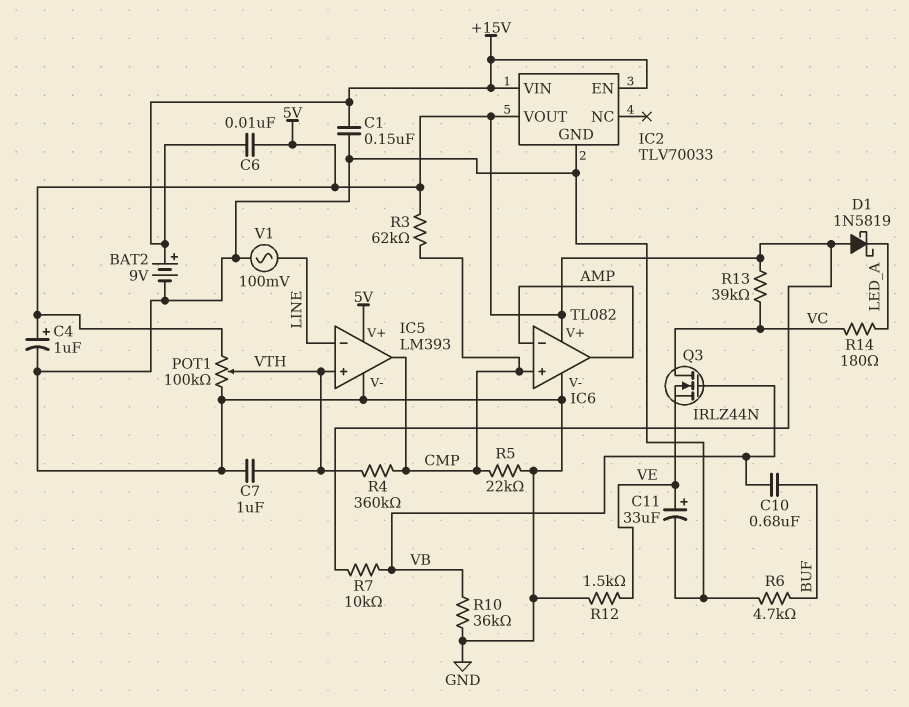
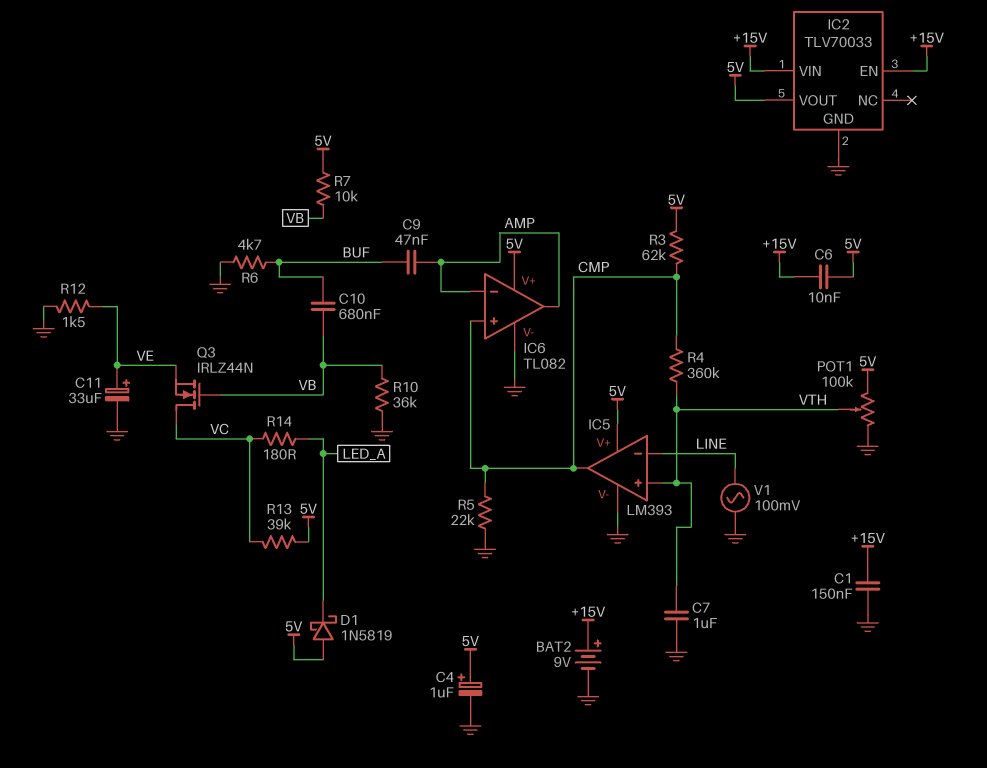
C9: none -> 47nF (AMP, BUF)

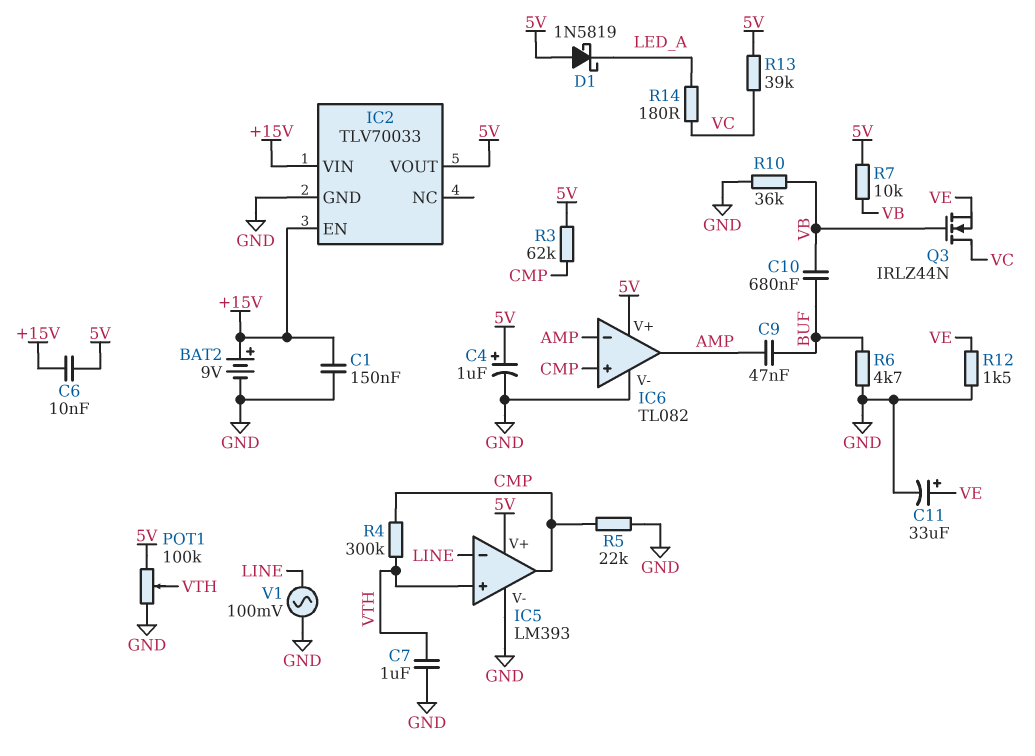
R4: 360k (CMP, VTH) -> 300k (CMP, VTH)

